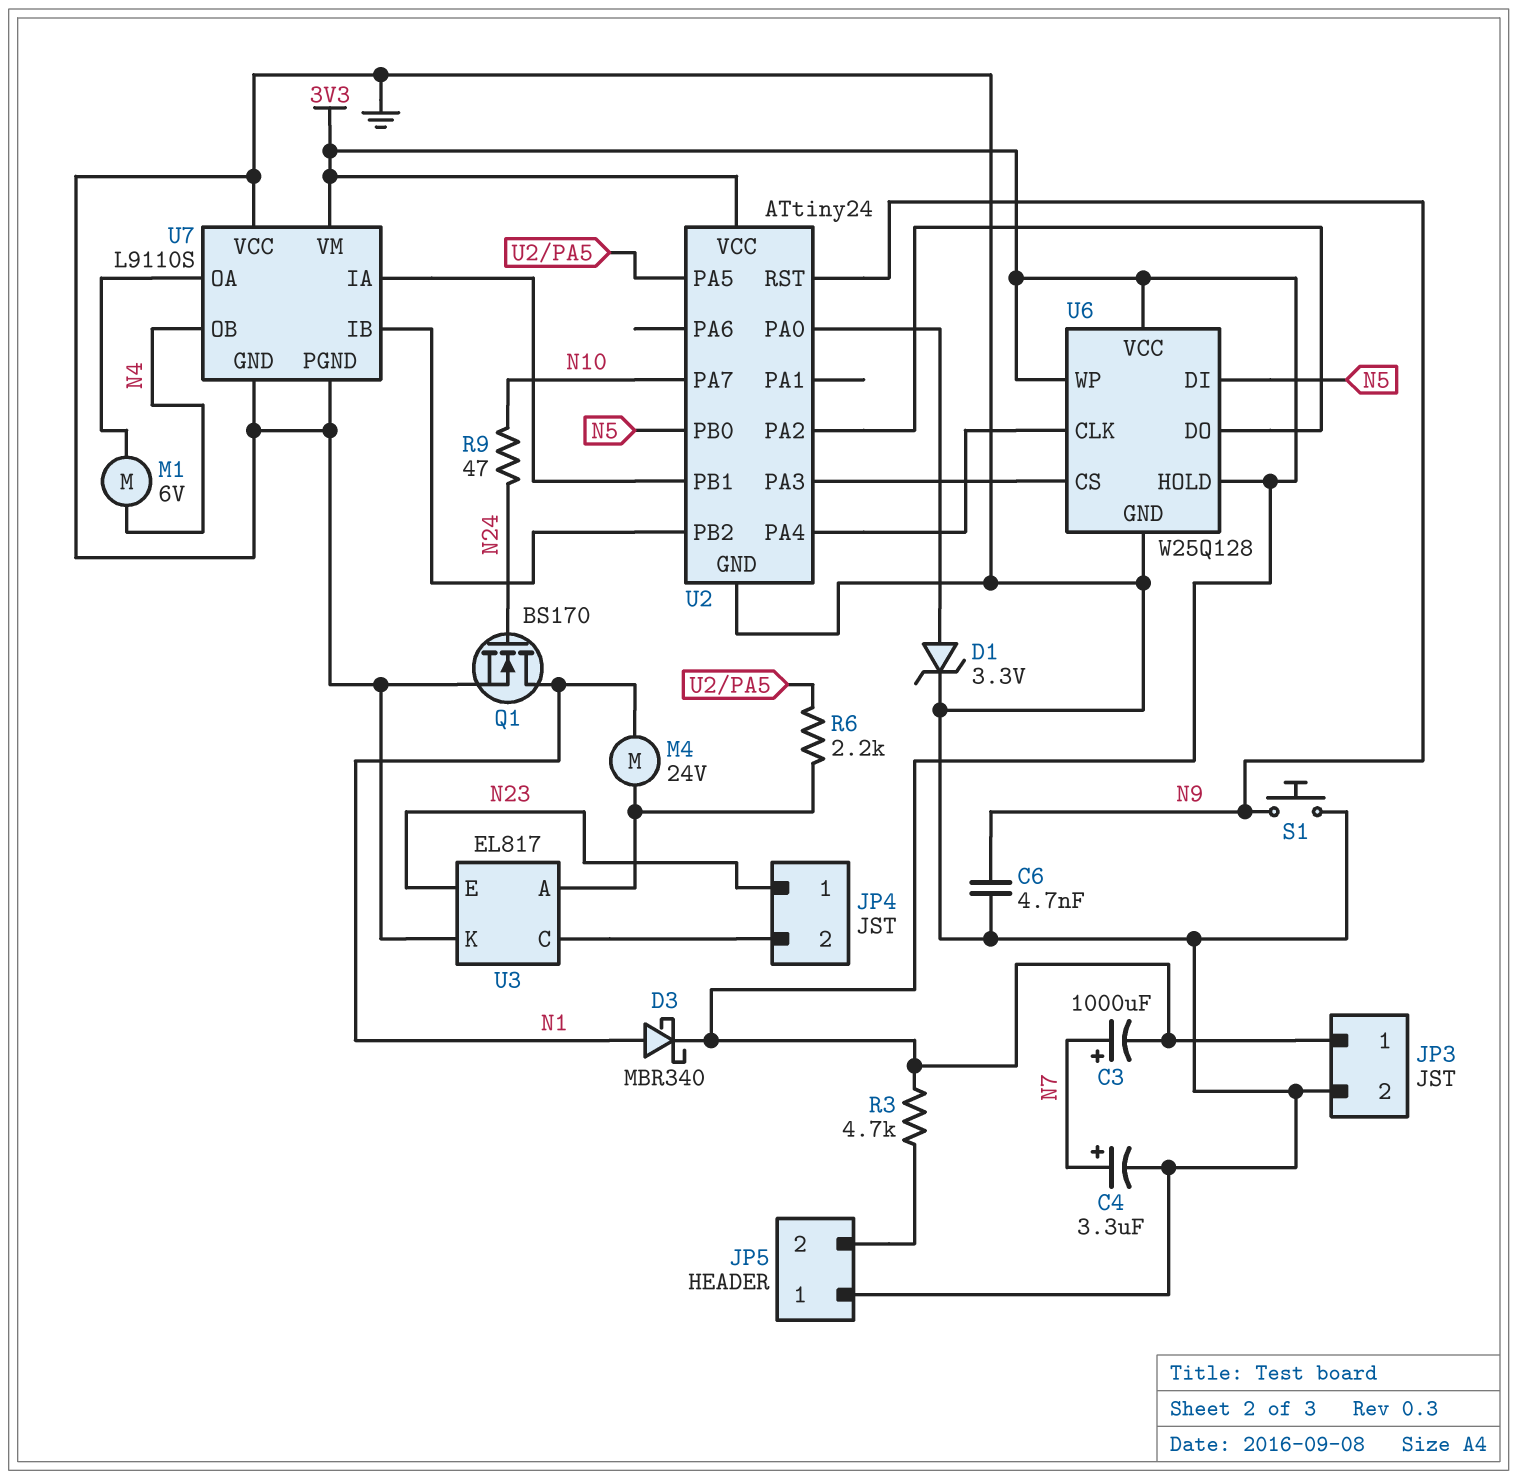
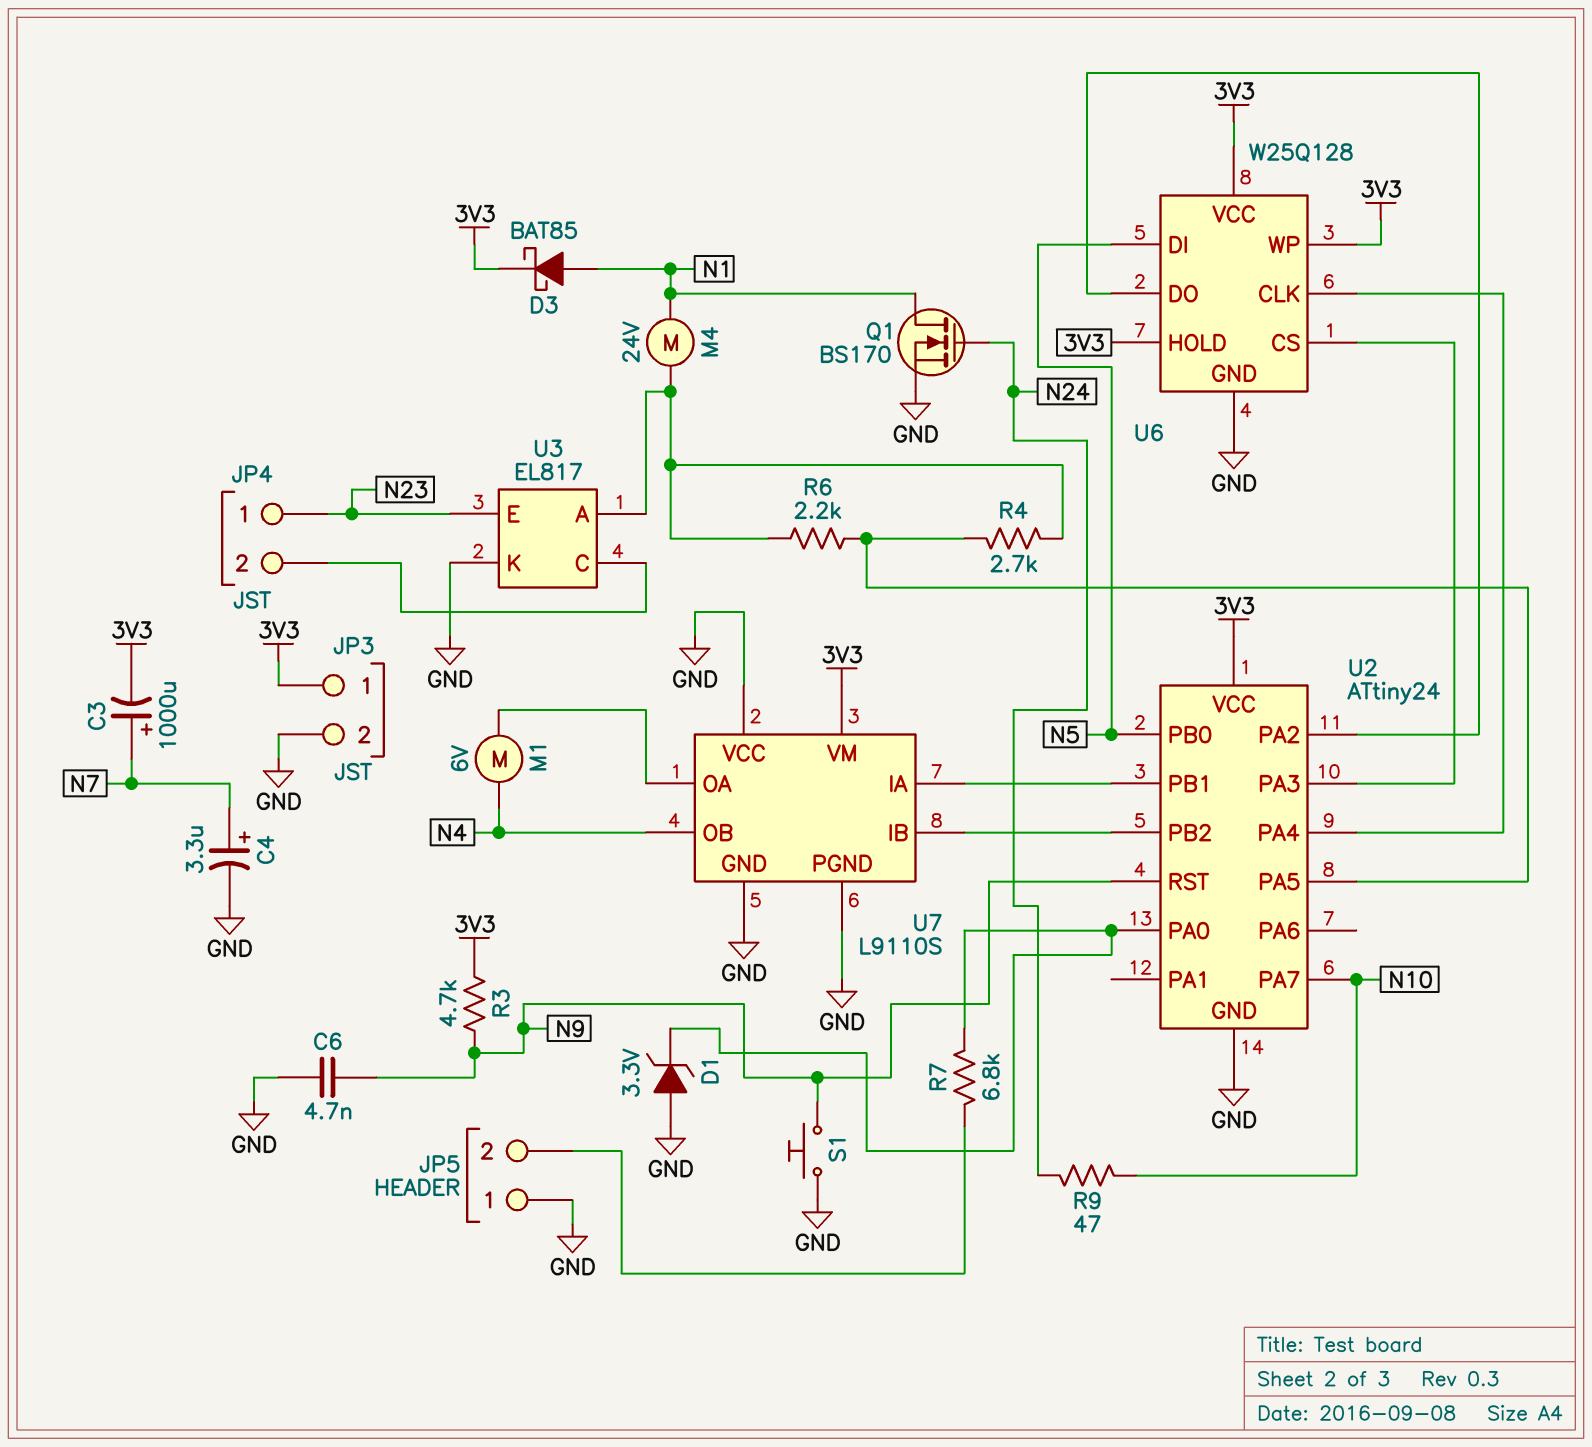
D1: zener 3.3V (A U2/PA0, K GND) -> zener 3.3V (A GND, K U2/PA0)
D3: schottky MBR340 (A N1, K 3V3) -> schottky BAT85 (A N1, K 3V3)
R3: 4.7k (3V3, JP5/2) -> 4.7k (3V3, N9)
R4: none -> 2.7k (U2/PA5, U3/A)
R7: none -> 6.8k (JP5/2, U2/PA0)

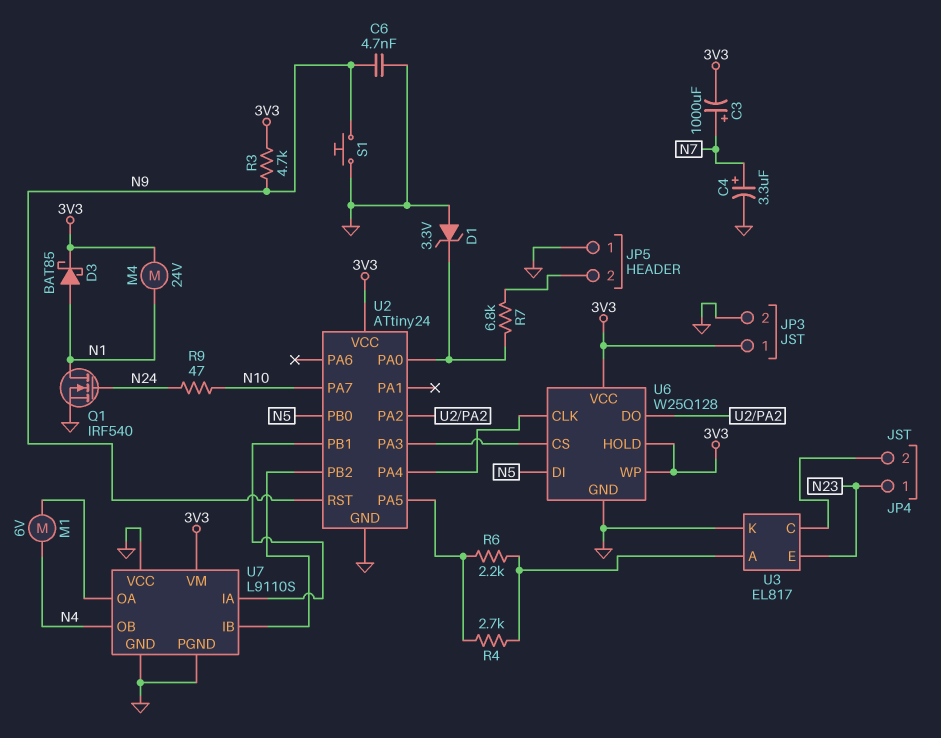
M4: motor 24V (N1, U3/A) -> motor 24V (3V3, N1)
Q1: NMOS BS170 (G N24, D N1, S GND) -> NMOS IRF540 (G N24, D N1, S GND)

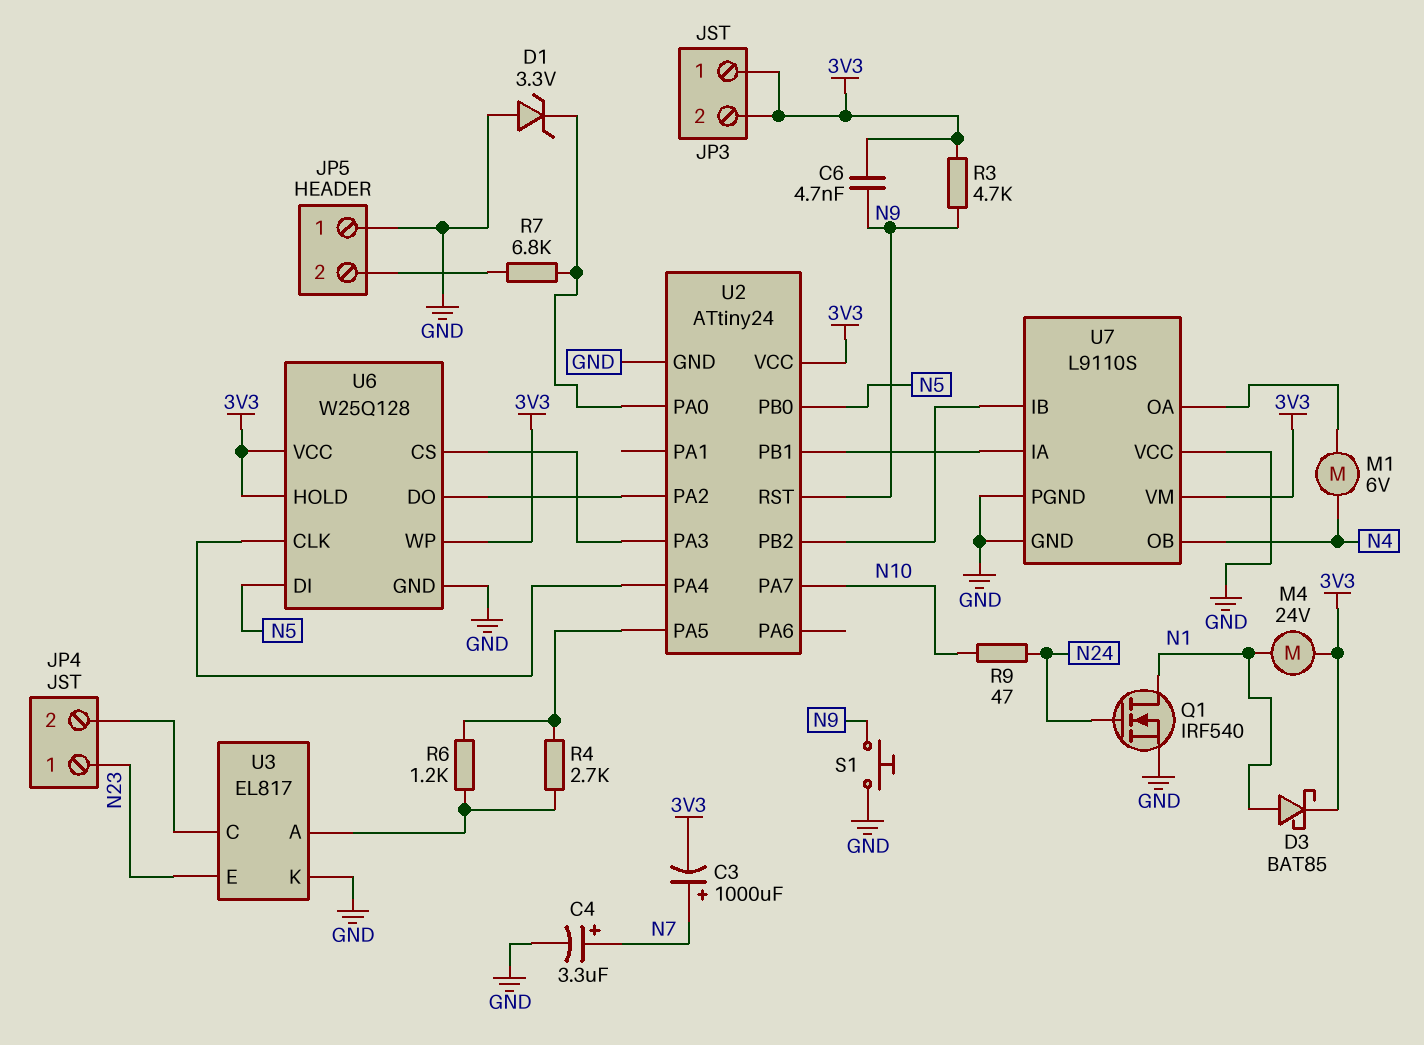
C6: 4.7nF (GND, N9) -> 4.7nF (3V3, N9)
JP3 pin 2: GND -> 3V3
R6: 2.2k (U2/PA5, U3/A) -> 1.2k (U2/PA5, U3/A)

